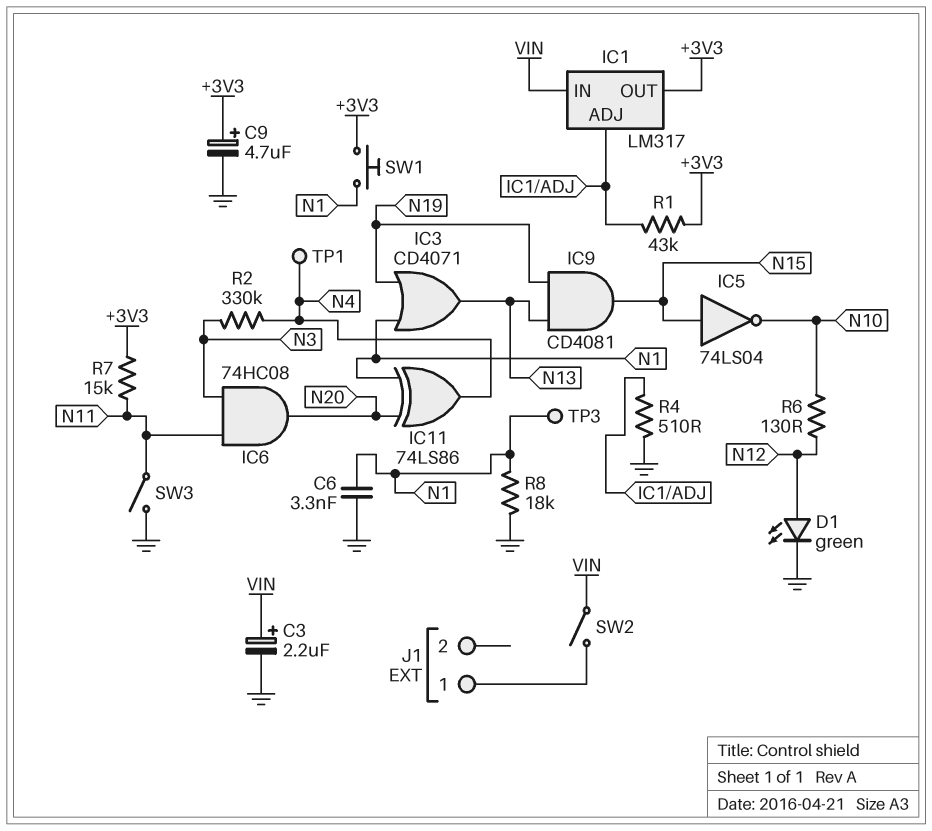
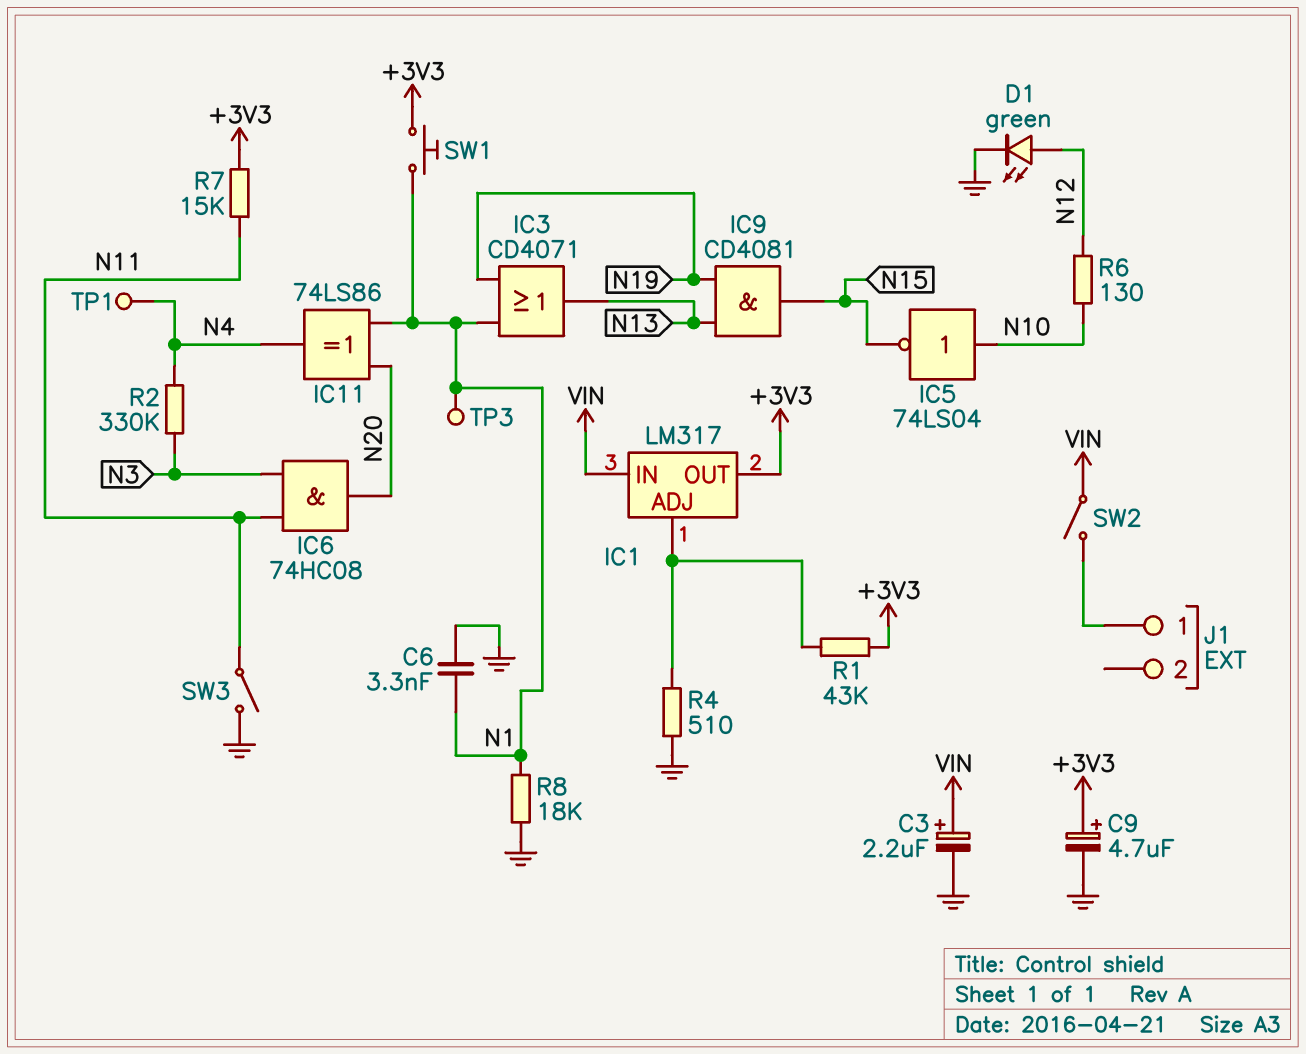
IC5: NOT 74LS04 (in N15, out N10) -> NOT 74LS04 (in N10, out N15)

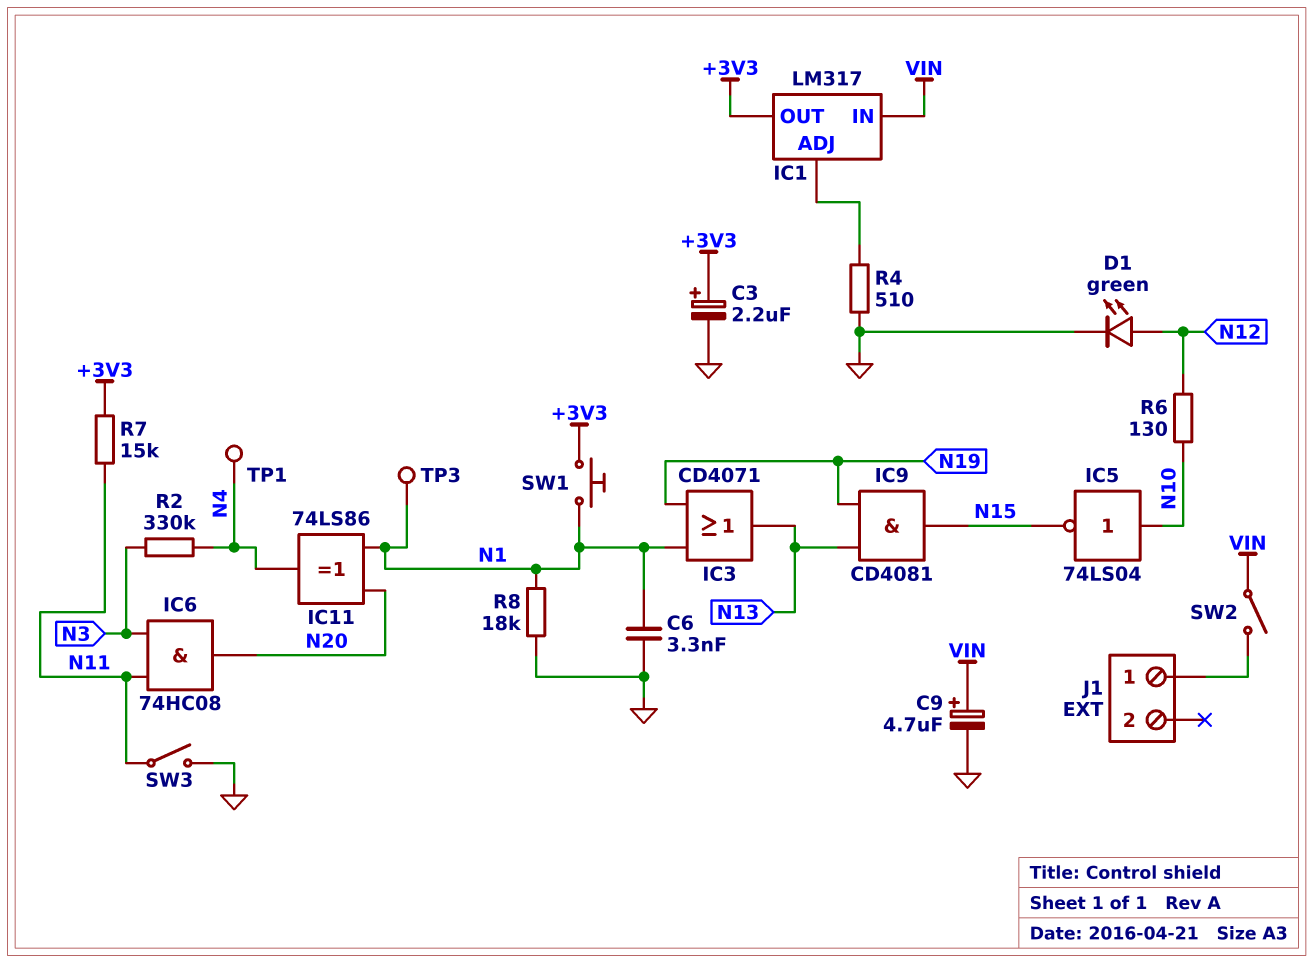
C3: 2.2uF (plus VIN, minus GND) -> 2.2uF (plus +3V3, minus GND)
C9: 4.7uF (plus +3V3, minus GND) -> 4.7uF (plus VIN, minus GND)
R1: 43k (+3V3, IC1/ADJ) -> none

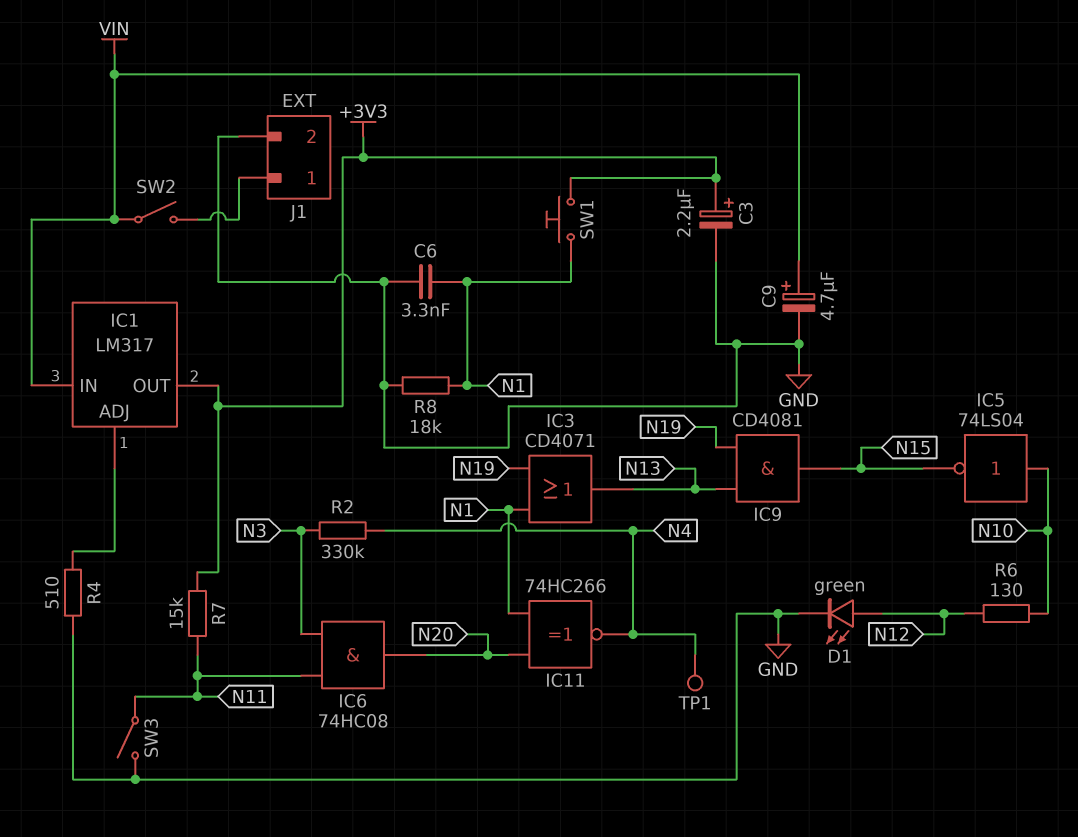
IC11: XOR 74LS86 (in N1, in N20, out N4) -> XNOR 74HC266 (in N1, in N20, out N4)
J1 pin 2: none -> GND
TP3: test point (N1) -> none

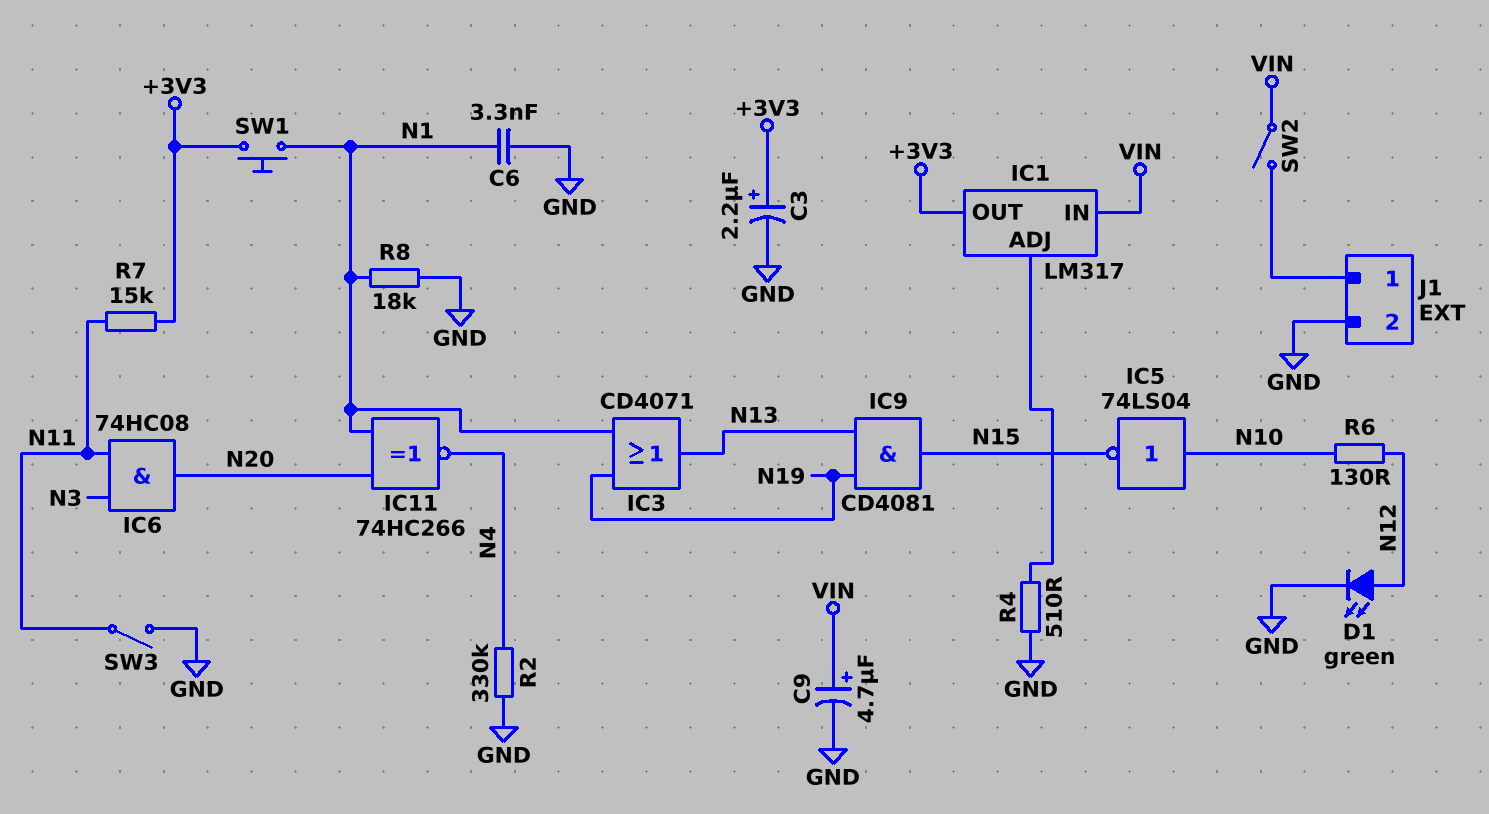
R2: 330k (N3, N4) -> 330k (GND, N4)
TP1: test point (N4) -> none

